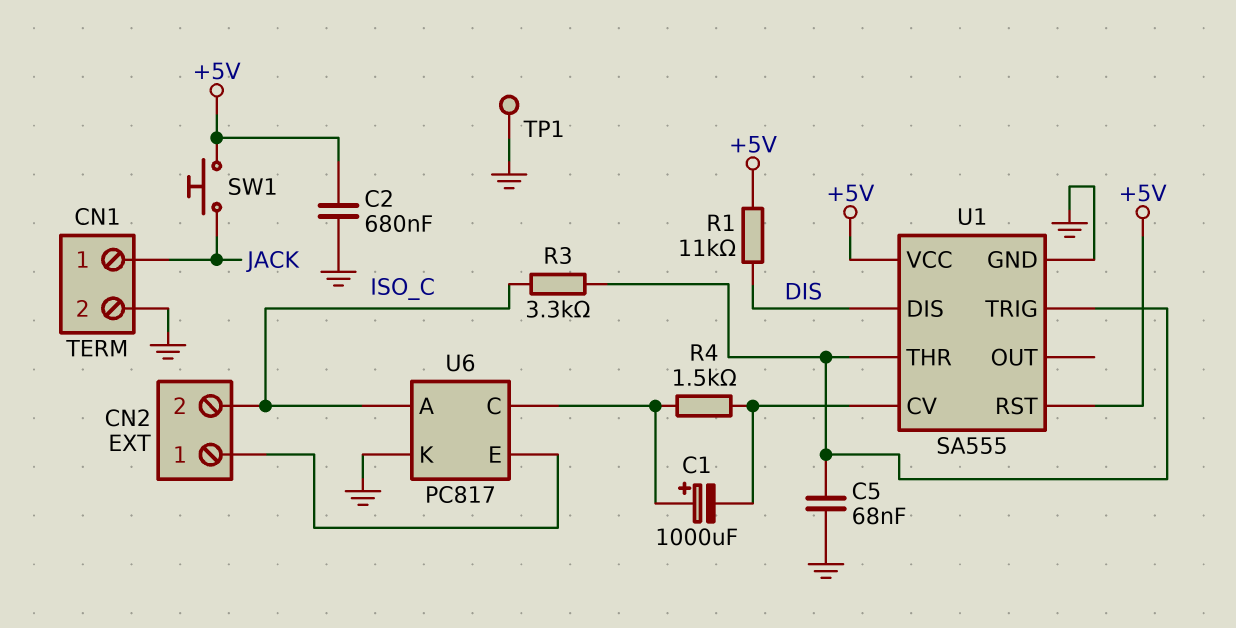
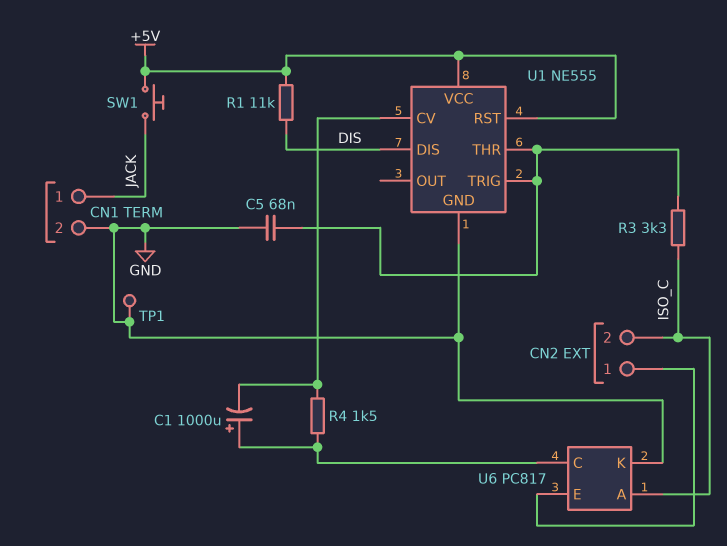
C2: 680nF (+5V, GND) -> none
U1: SA555 -> NE555

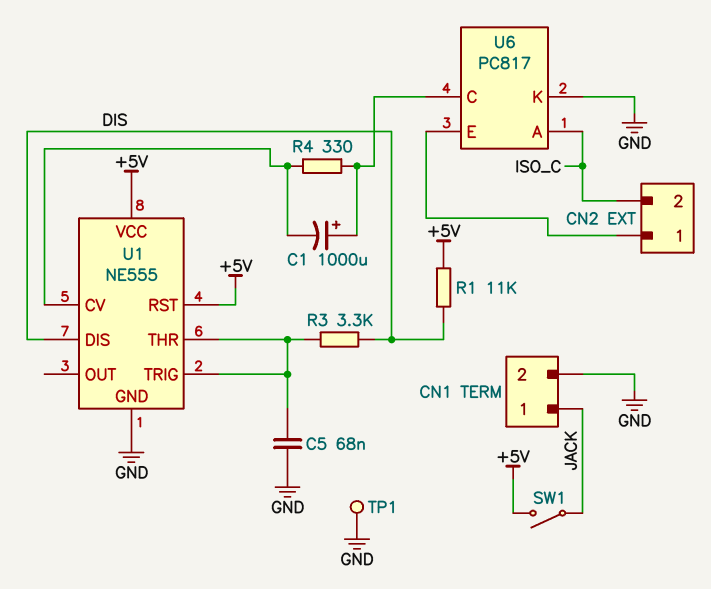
R3: 3.3k (ISO_C, U1/THR) -> 3.3k (DIS, U1/THR)
R4: 1.5k (U1/CV, U6/C) -> 330 (U1/CV, U6/C)
SW1: button (+5V, JACK) -> switch (+5V, JACK)

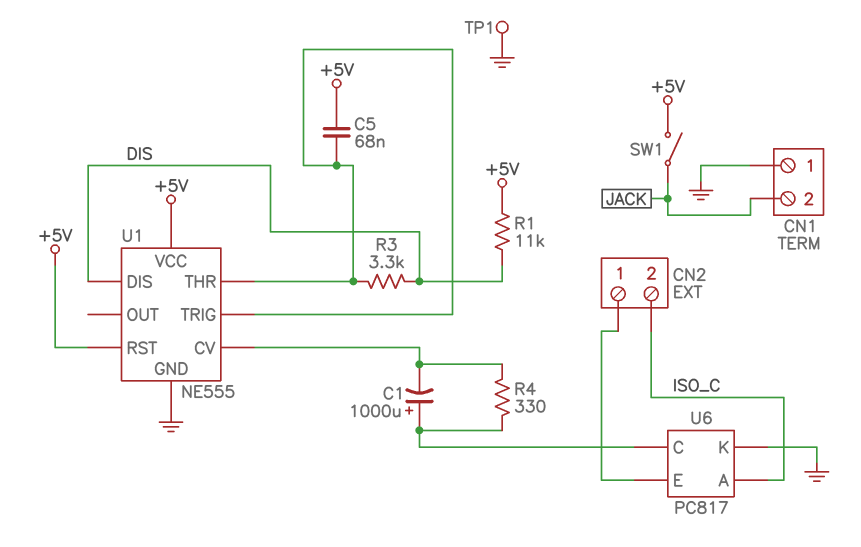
C5: 68nF (GND, U1/THR) -> 68nF (+5V, U1/THR)
CN1 pin 1: JACK -> GND
CN1 pin 2: GND -> JACK

